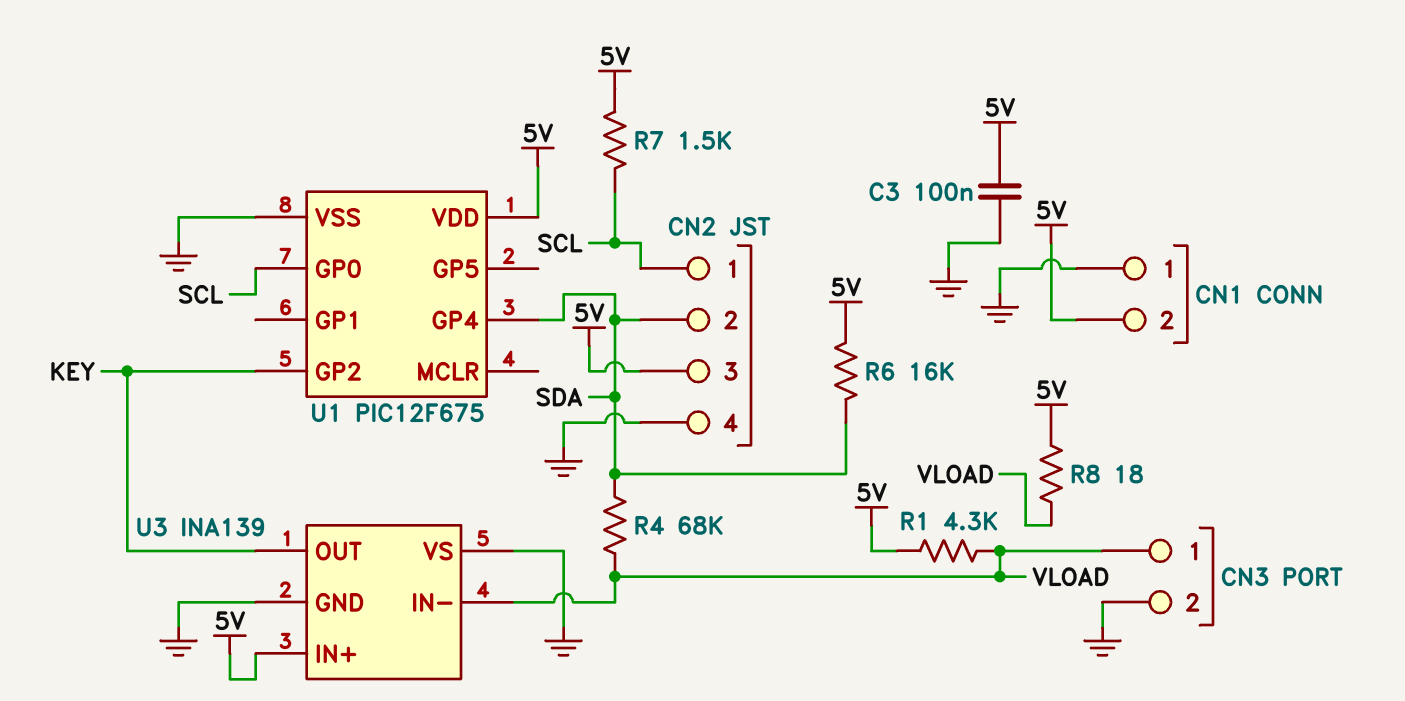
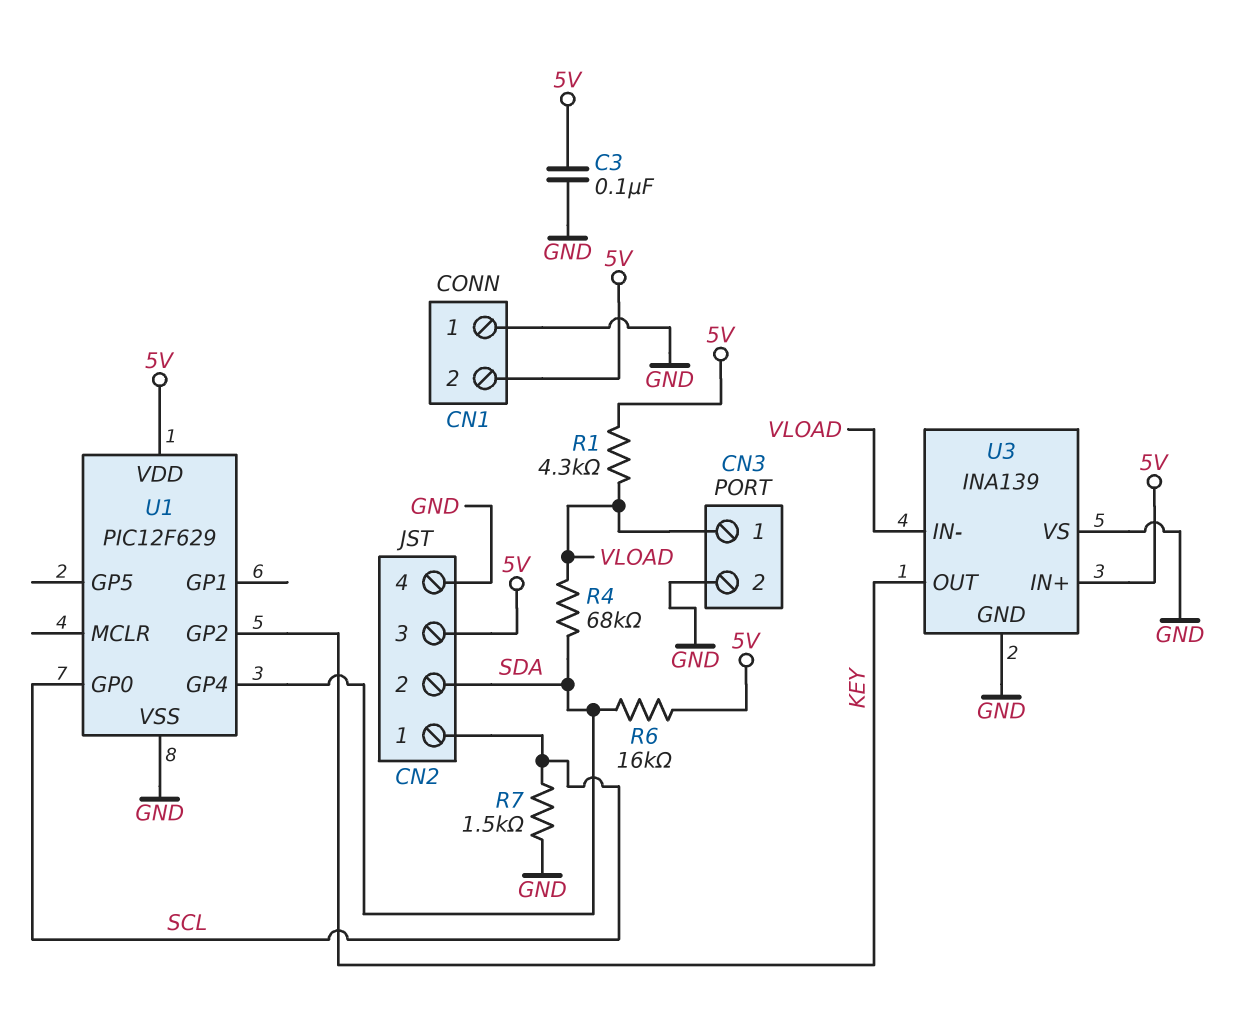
R7: 1.5k (5V, SCL) -> 1.5k (GND, SCL)
R8: 18 (5V, VLOAD) -> none
U1: PIC12F675 -> PIC12F629

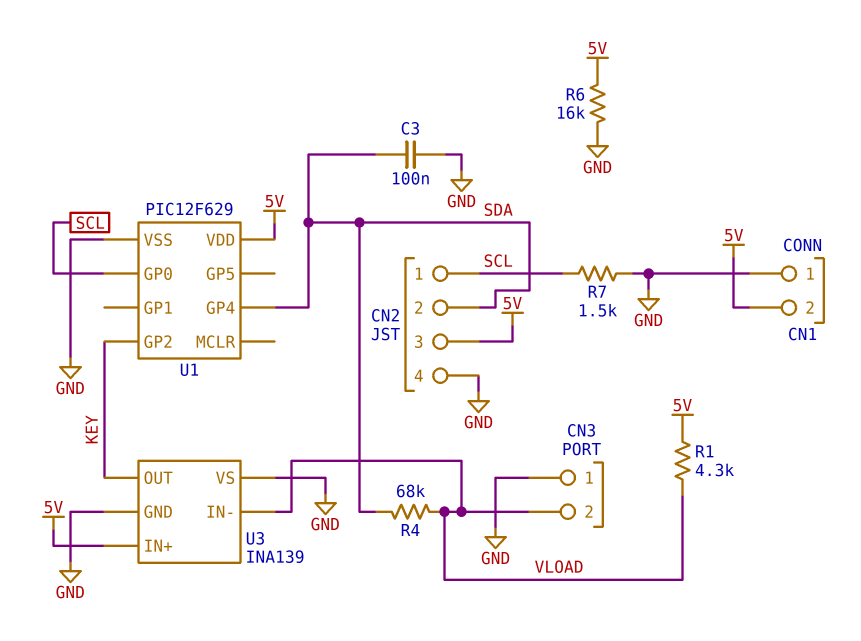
C3: 100nF (5V, GND) -> 100nF (GND, SDA)
CN3 pin 1: VLOAD -> GND
CN3 pin 2: GND -> VLOAD
R6: 16k (5V, SDA) -> 16k (5V, GND)

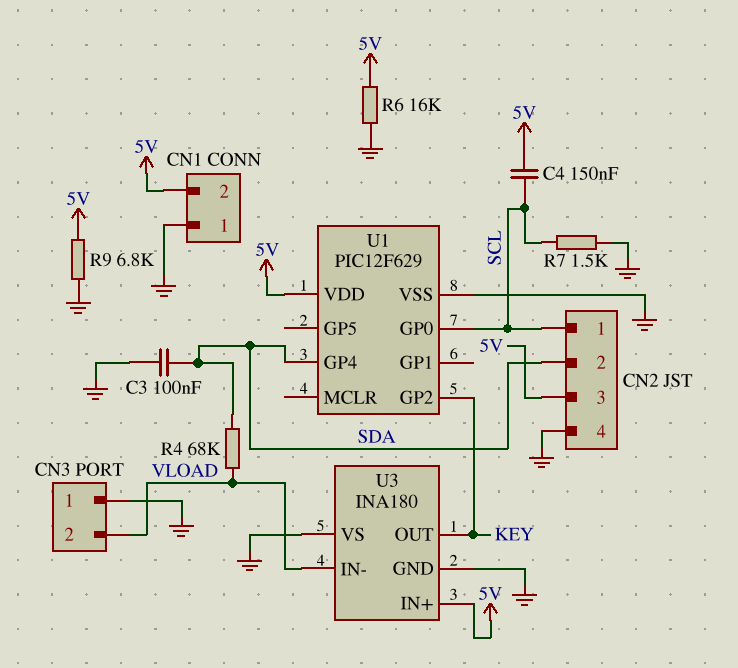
C4: none -> 150nF (5V, SCL)
R1: 4.3k (5V, VLOAD) -> none
R9: none -> 6.8k (5V, GND)
U3: INA139 -> INA180

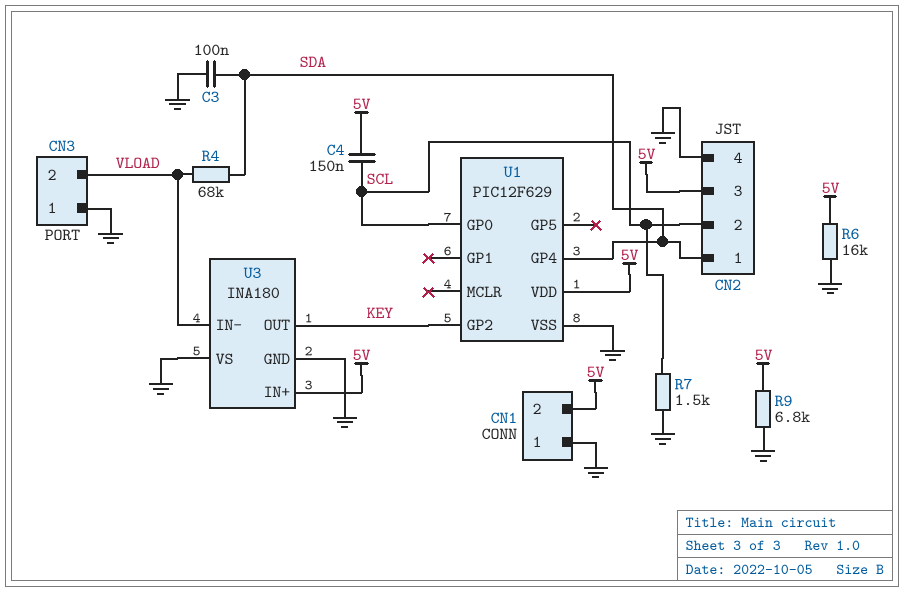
CN2 pin 1: SCL -> SDA
CN2 pin 2: SDA -> SCL

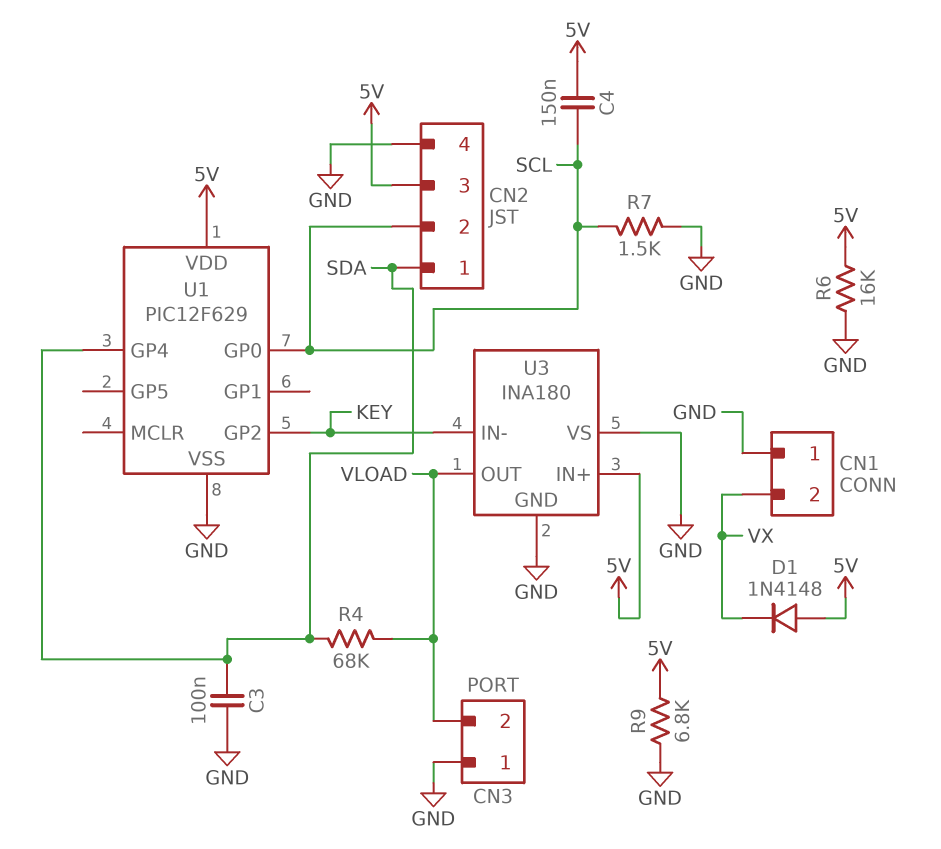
CN1 pin 2: 5V -> VX
D1: none -> diode 1N4148 (A 5V, K VX)
U3 pin IN-: VLOAD -> KEY
U3 pin OUT: KEY -> VLOAD

